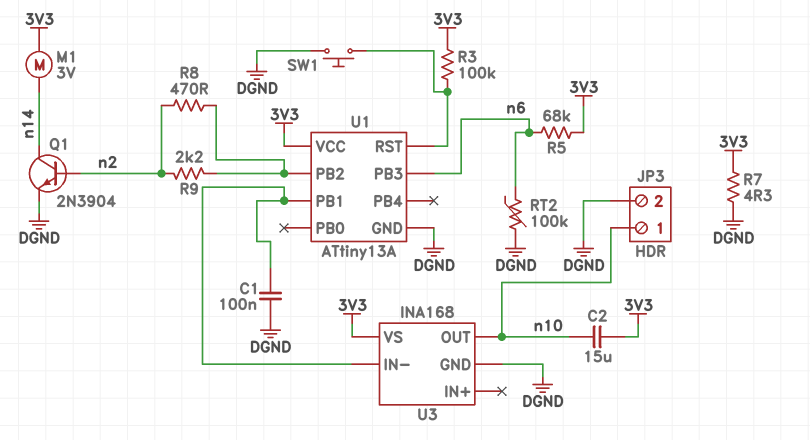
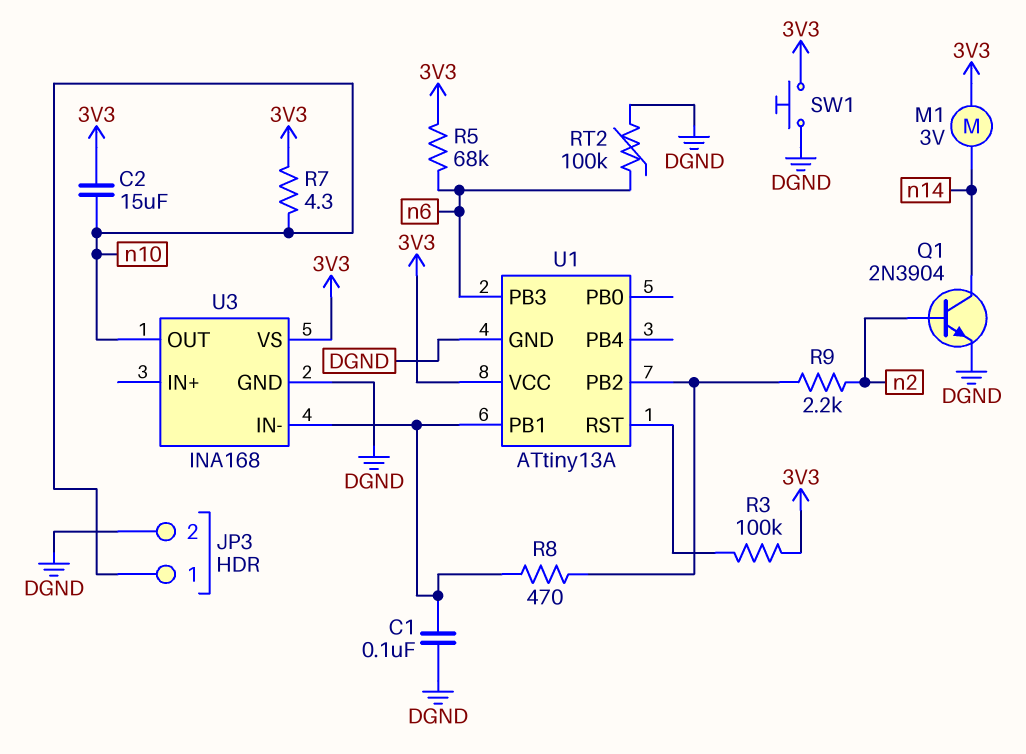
R7: 4.3 (3V3, DGND) -> 4.3 (3V3, n10)
R8: 470 (U1/PB2, n2) -> 470 (U1/PB1, U1/PB2)
SW1: button (DGND, U1/RST) -> button (3V3, DGND)

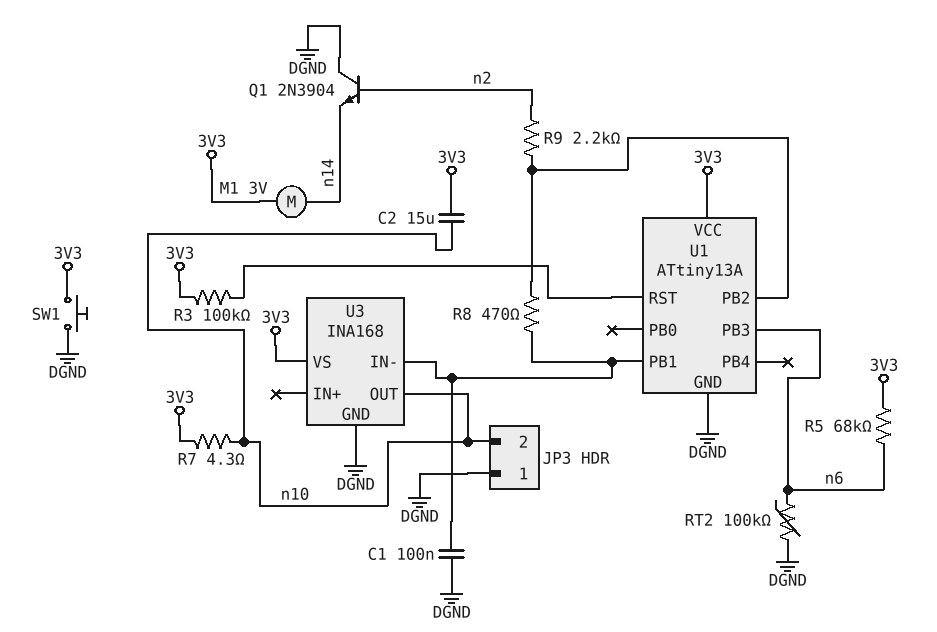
JP3 pin 1: n10 -> DGND
JP3 pin 2: DGND -> n10
Q1: NPN 2N3904 (B n2, C n14, E DGND) -> NPN 2N3904 (B n2, C DGND, E n14)

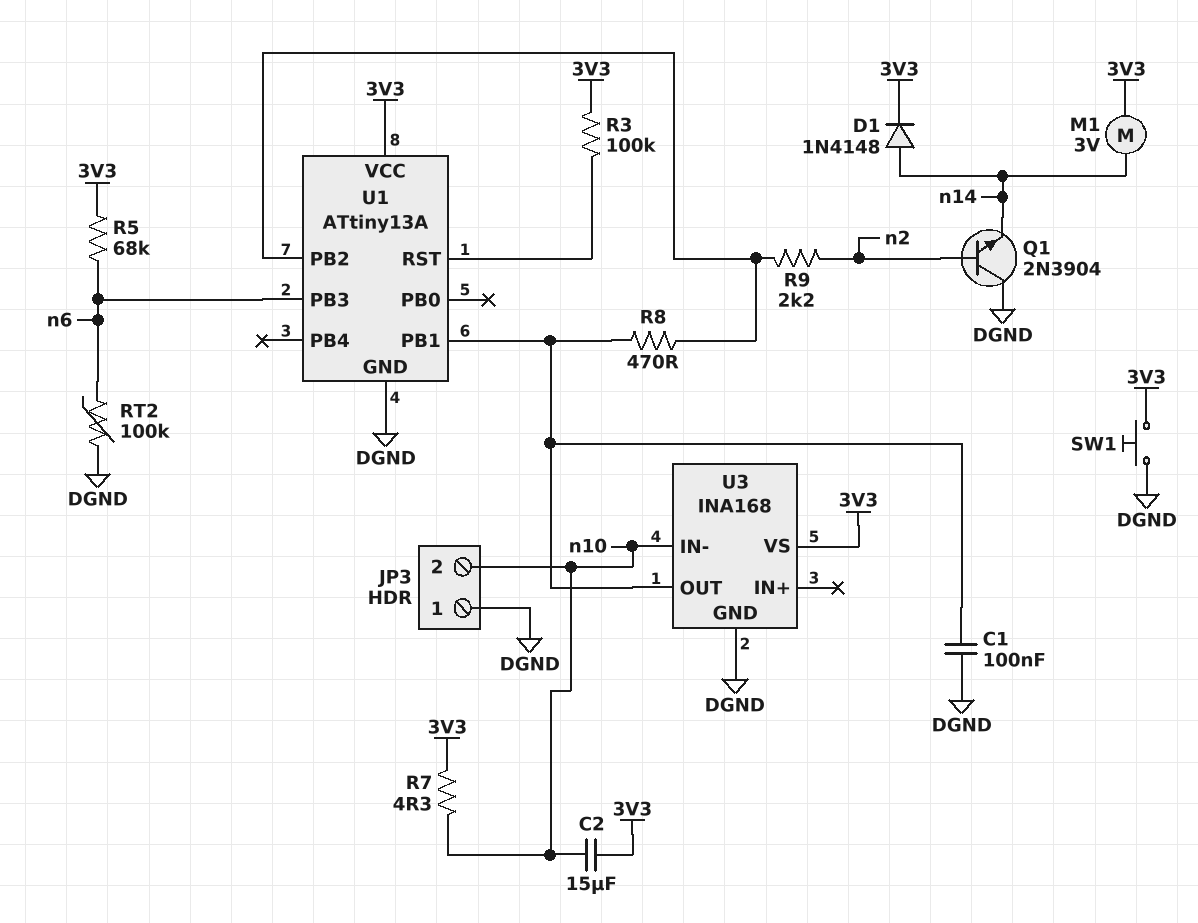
D1: none -> diode 1N4148 (A n14, K 3V3)
U3 pin IN-: U1/PB1 -> n10
U3 pin OUT: n10 -> U1/PB1

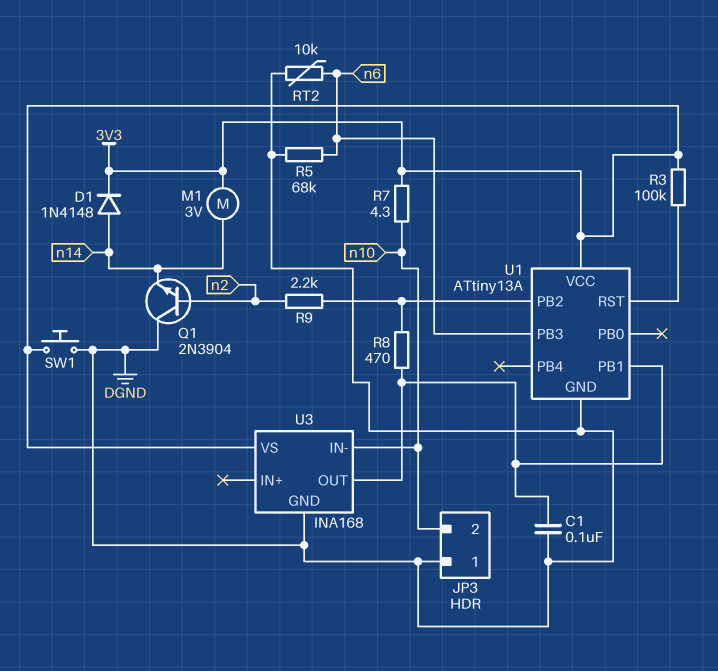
C2: 15uF (3V3, n10) -> none
R5: 68k (3V3, n6) -> 68k (DGND, n6)
RT2: 100k (DGND, n6) -> 10k (DGND, n6)

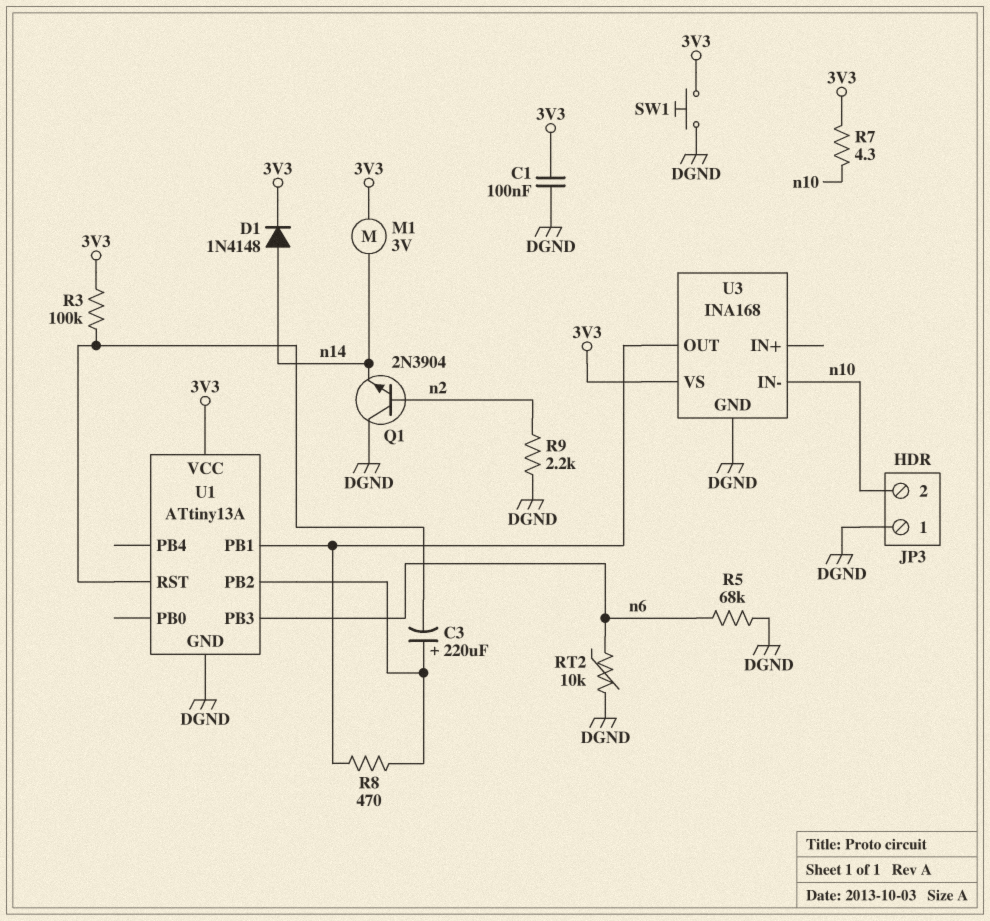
C1: 100nF (DGND, U1/PB1) -> 100nF (3V3, DGND)
C3: none -> 220uF (plus U1/PB2, minus U1/RST)
R9: 2.2k (U1/PB2, n2) -> 2.2k (DGND, n2)

